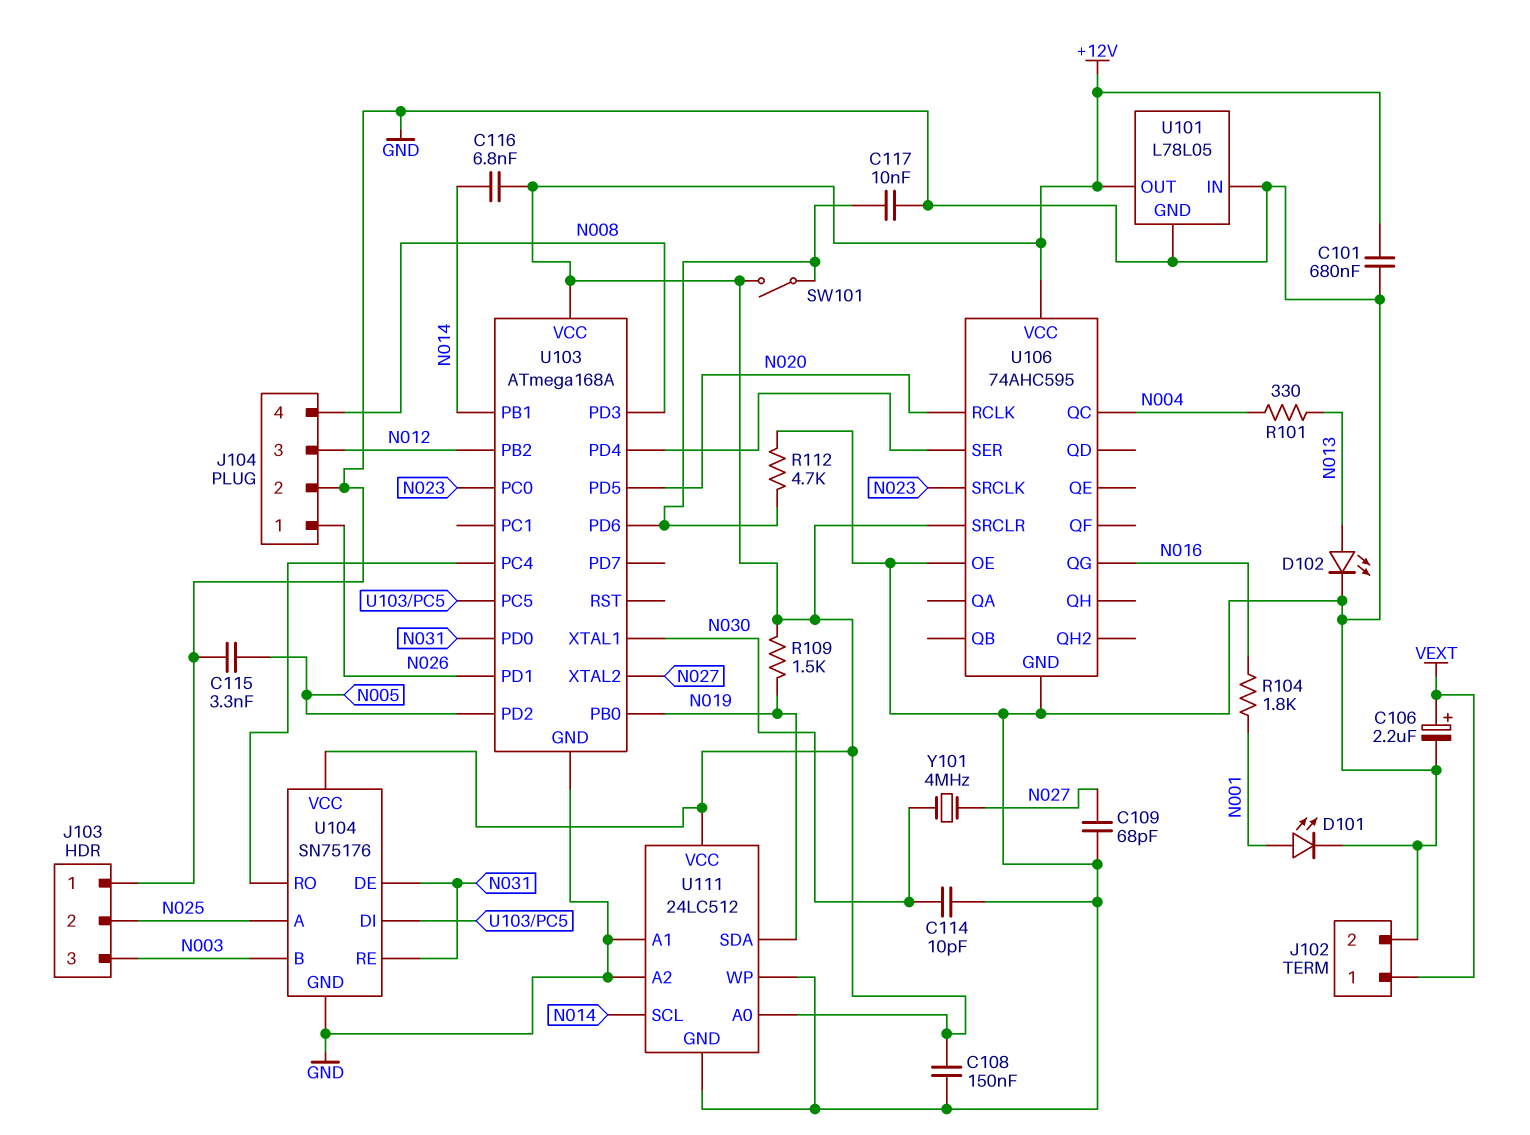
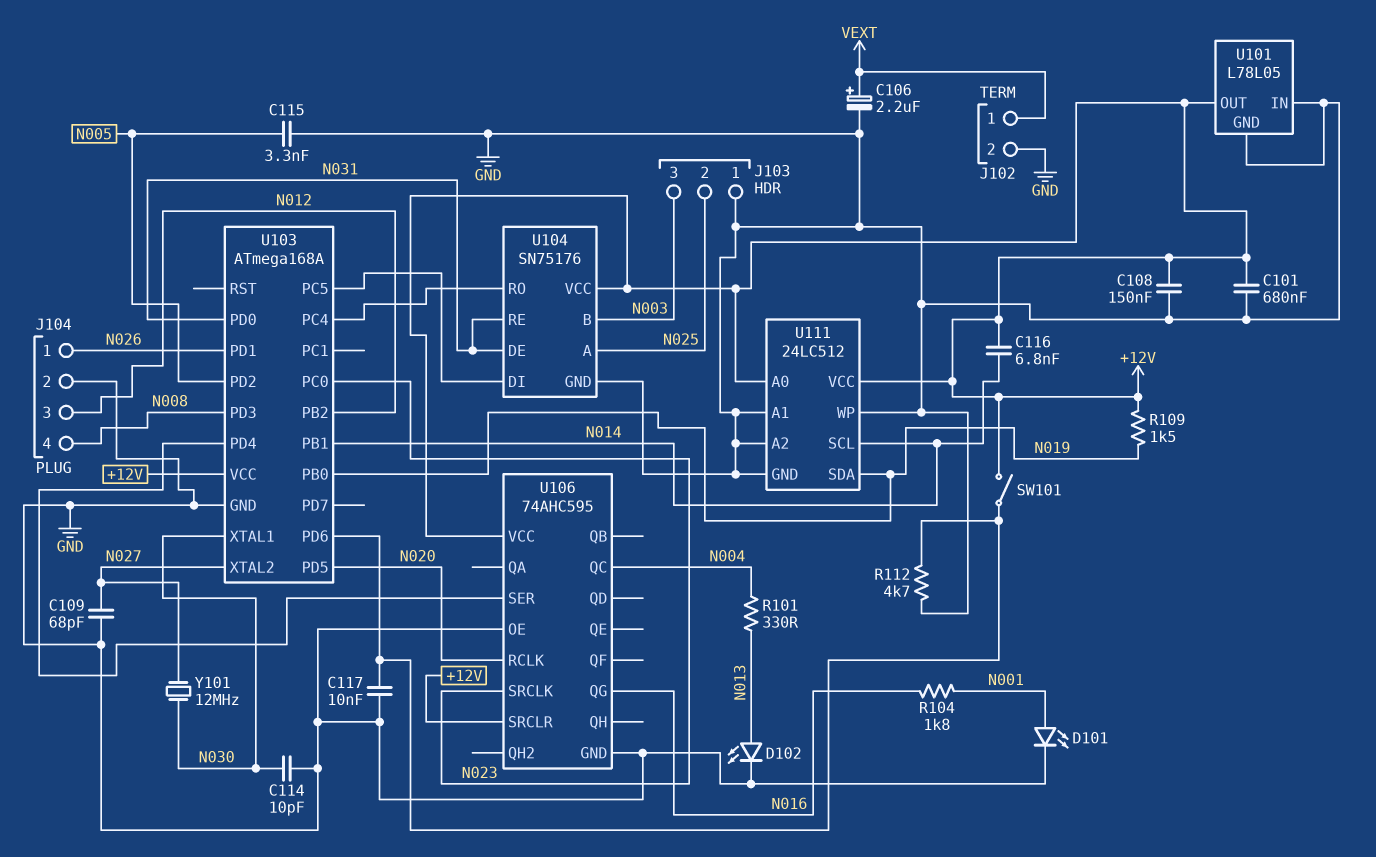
Y101: 4MHz (N027, N030) -> 12MHz (N027, N030)

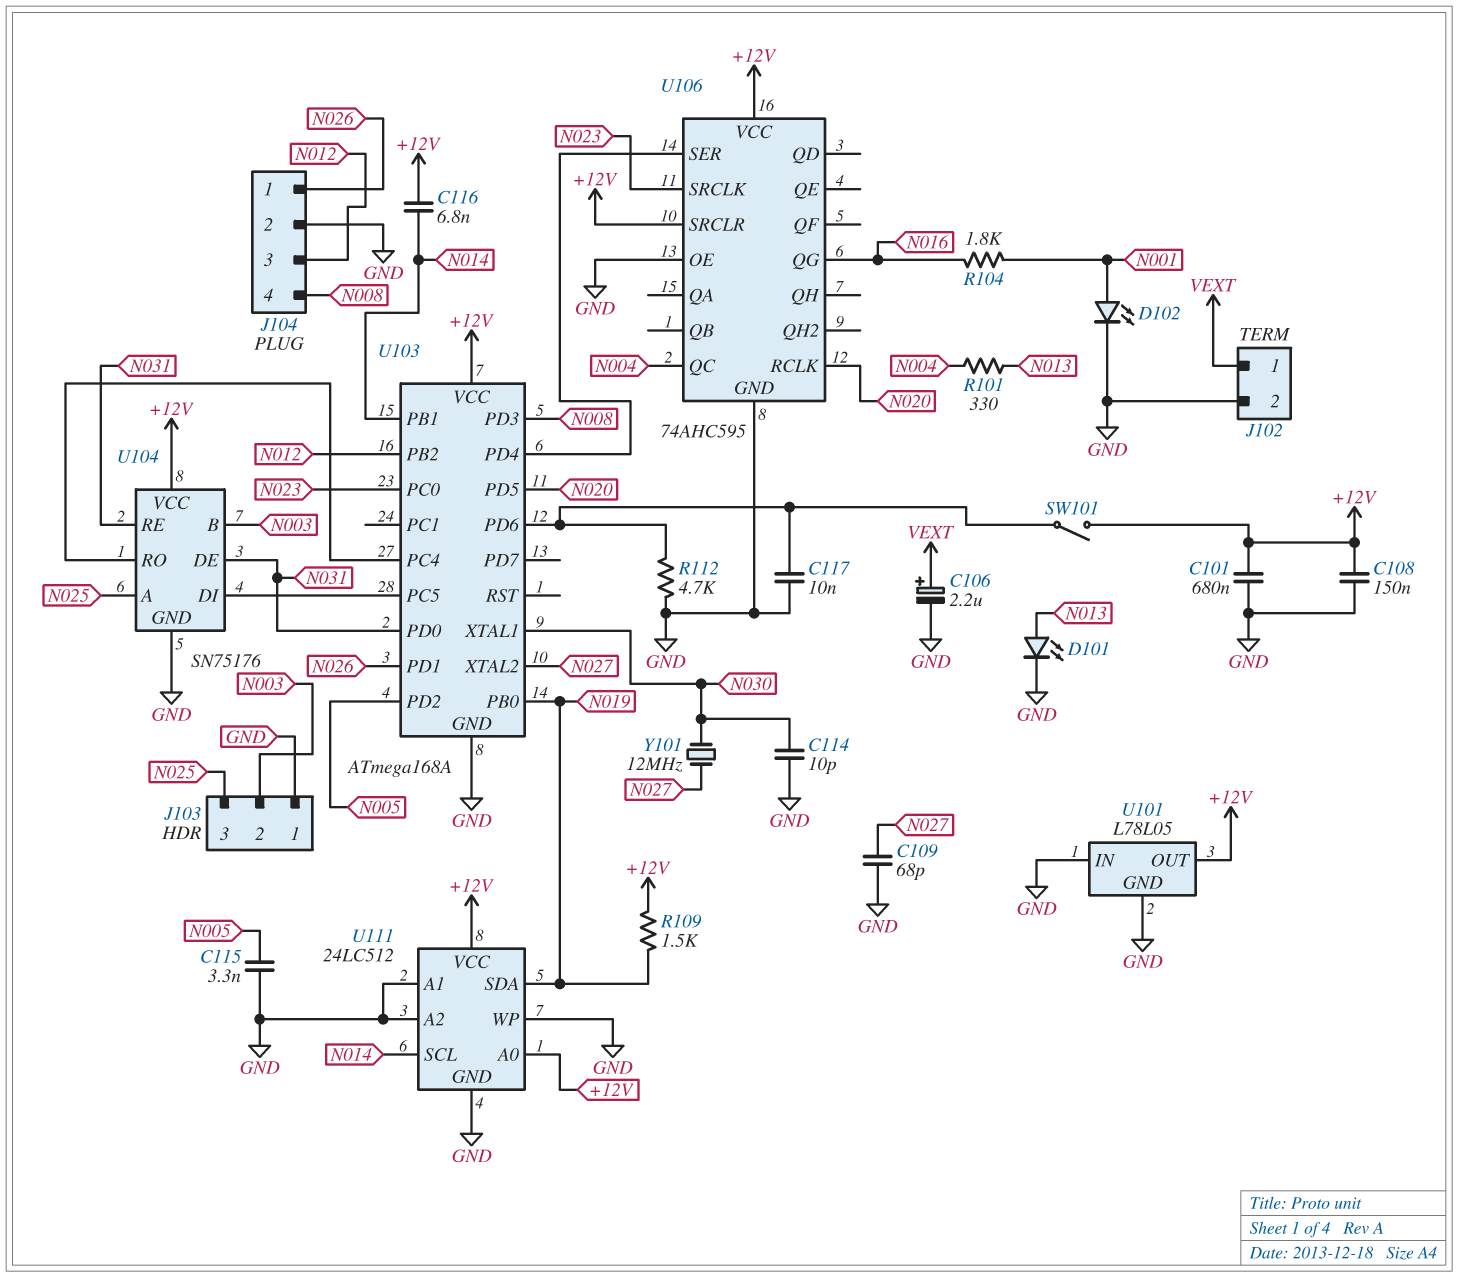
D101: LED (A N001, K GND) -> LED (A N013, K GND)
D102: LED (A N013, K GND) -> LED (A N001, K GND)
J103 pin 2: N025 -> N003
J103 pin 3: N003 -> N025

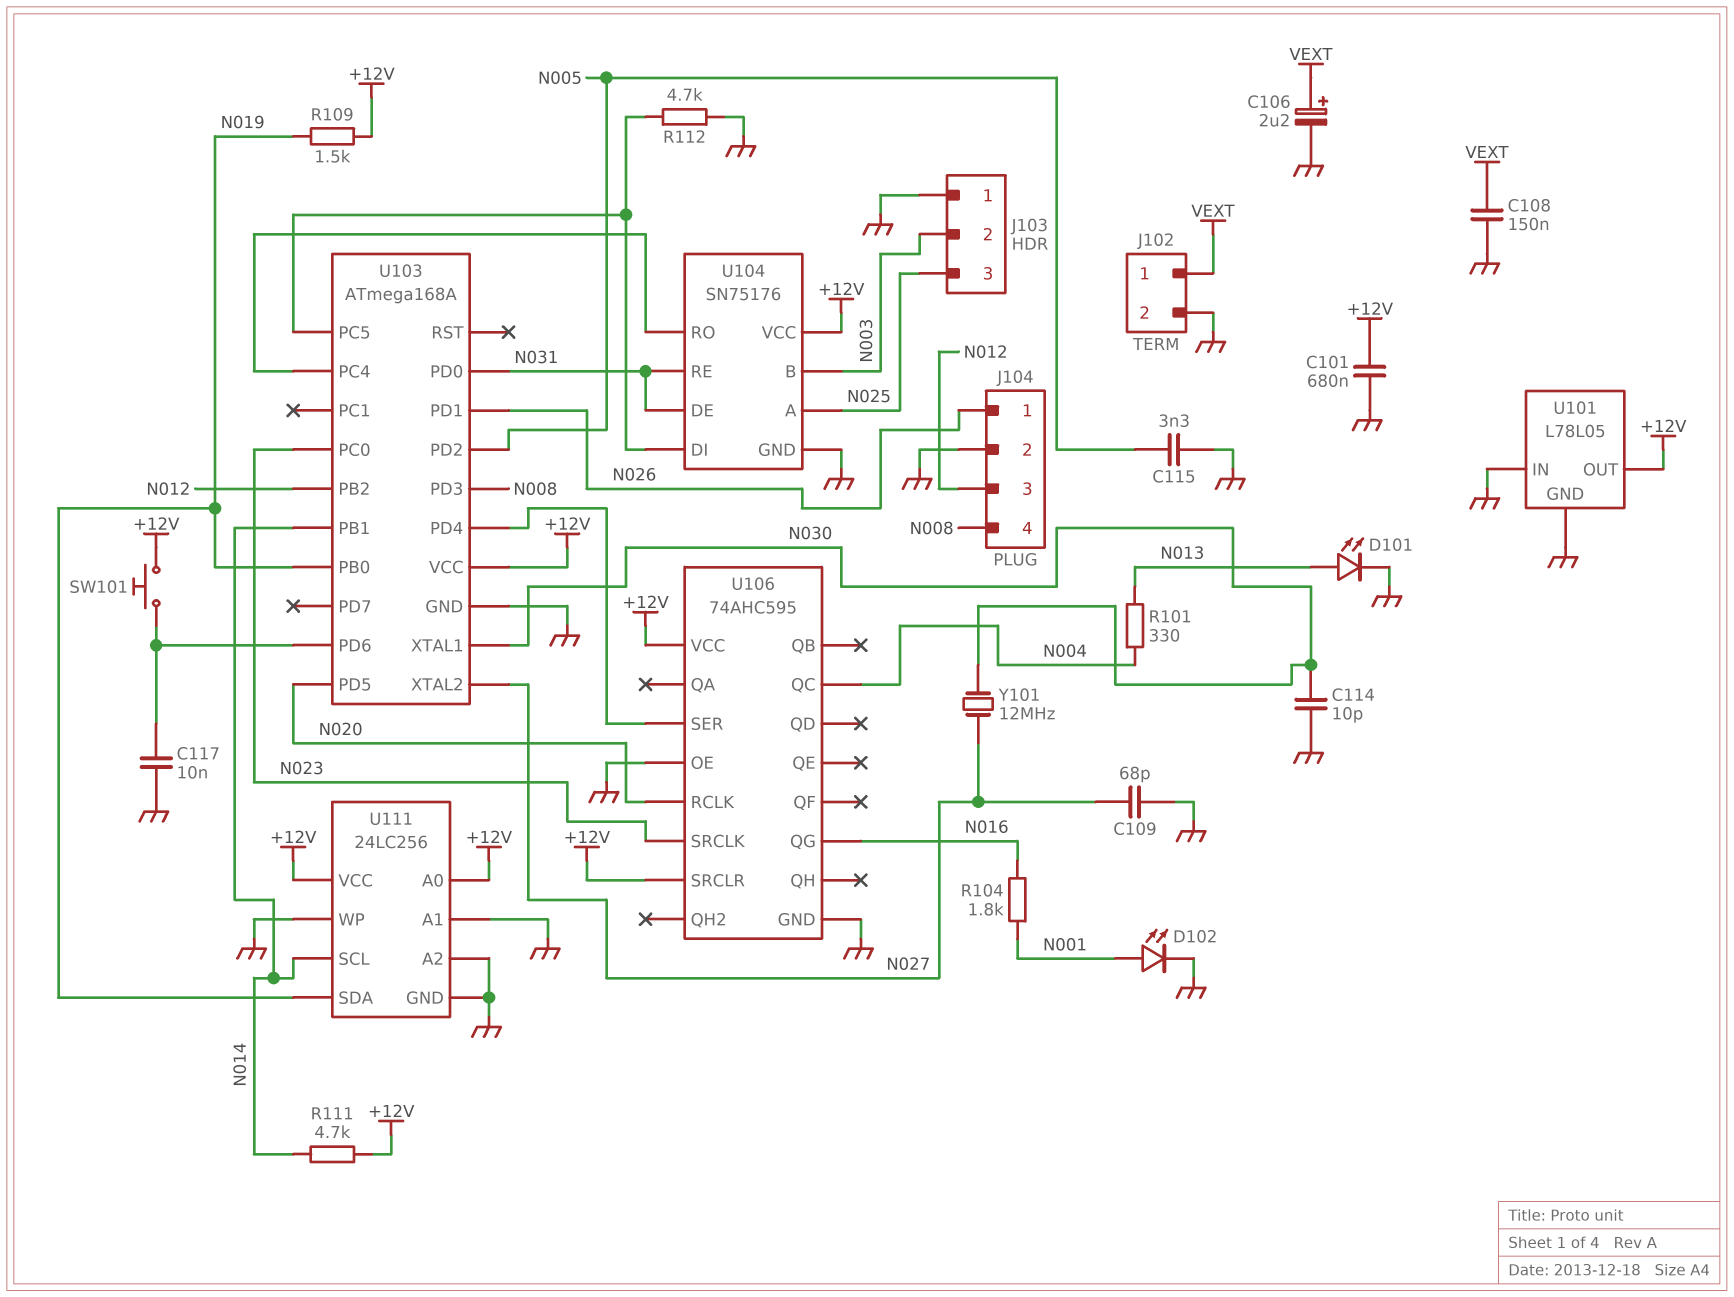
C108: 150nF (+12V, GND) -> 150nF (GND, VEXT)
C116: 6.8nF (+12V, N014) -> none
R111: none -> 4.7k (+12V, N014)
R112: 4.7k (GND, U103/PD6) -> 4.7k (GND, U103/PC5)
SW101: switch (+12V, U103/PD6) -> button (+12V, U103/PD6)
U111: 24LC512 -> 24LC256

